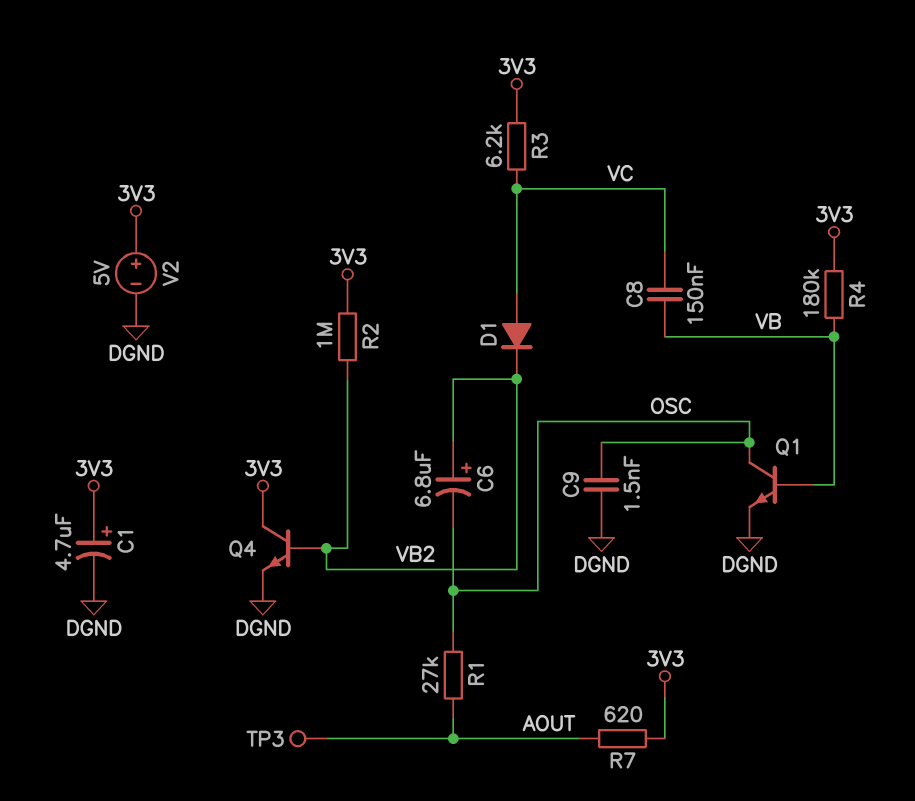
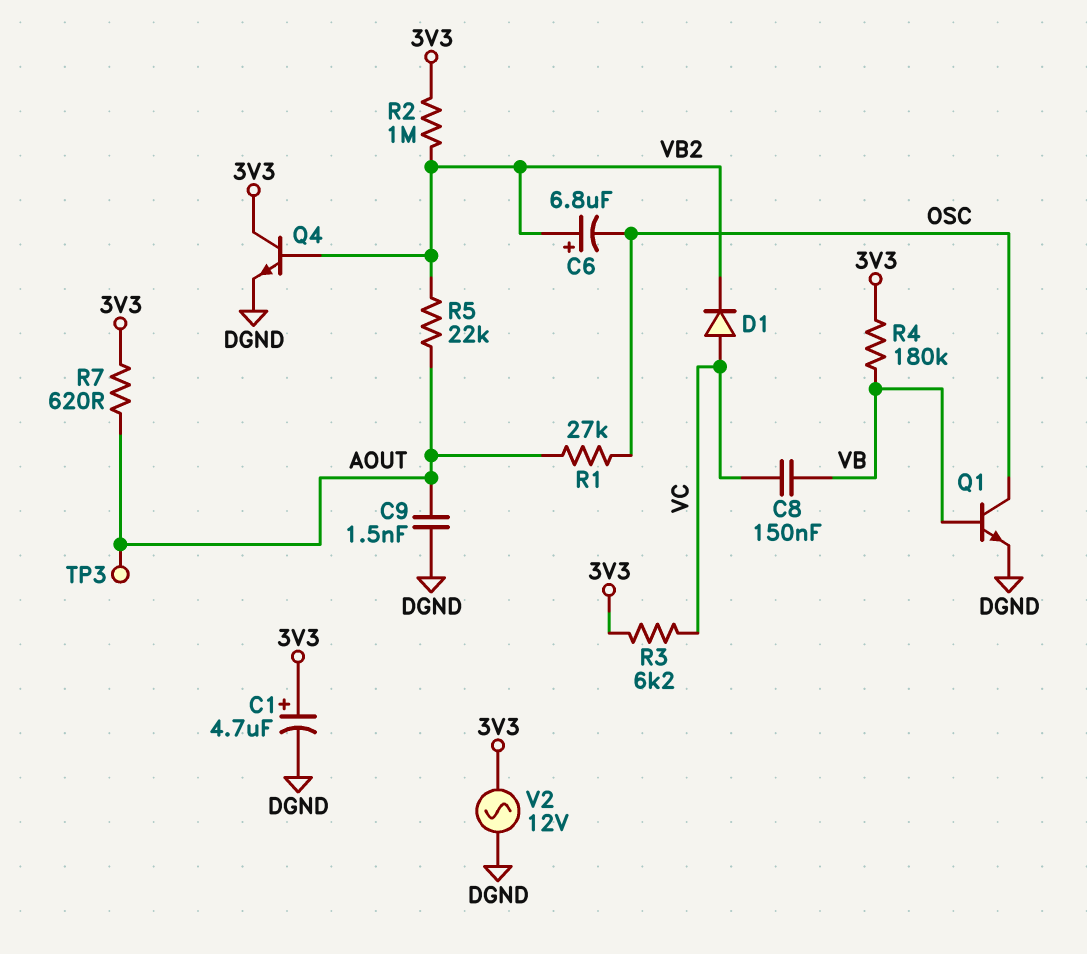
C9: 1.5nF (DGND, OSC) -> 1.5nF (AOUT, DGND)
R5: none -> 22k (AOUT, VB2)
V2: 5V (plus 3V3, minus DGND) -> AC 12V (3V3, DGND)

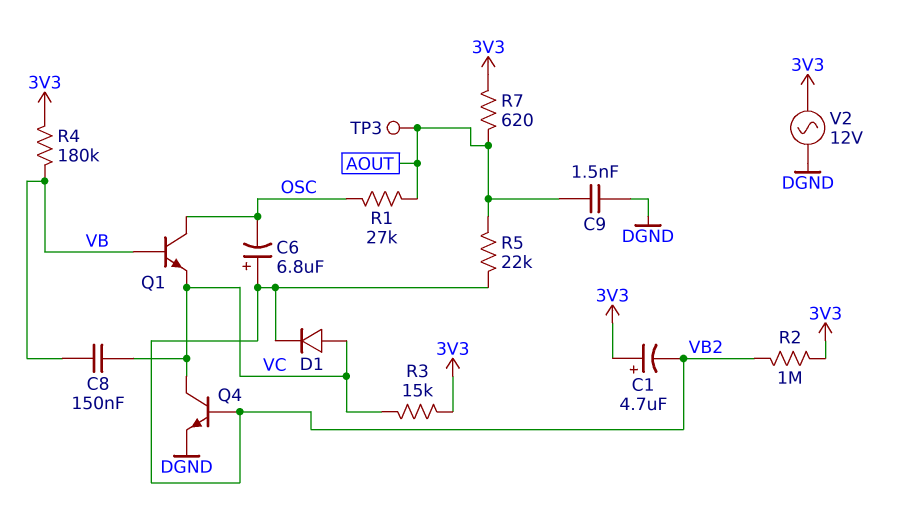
C1: 4.7uF (plus 3V3, minus DGND) -> 4.7uF (plus 3V3, minus VB2)
Q1: NPN (B VB, C OSC, E DGND) -> NPN (B VB, C OSC, E VC)
Q4: NPN (B VB2, C 3V3, E DGND) -> NPN (B VB2, C VC, E DGND)
R3: 6.2k (3V3, VC) -> 15k (3V3, VC)

